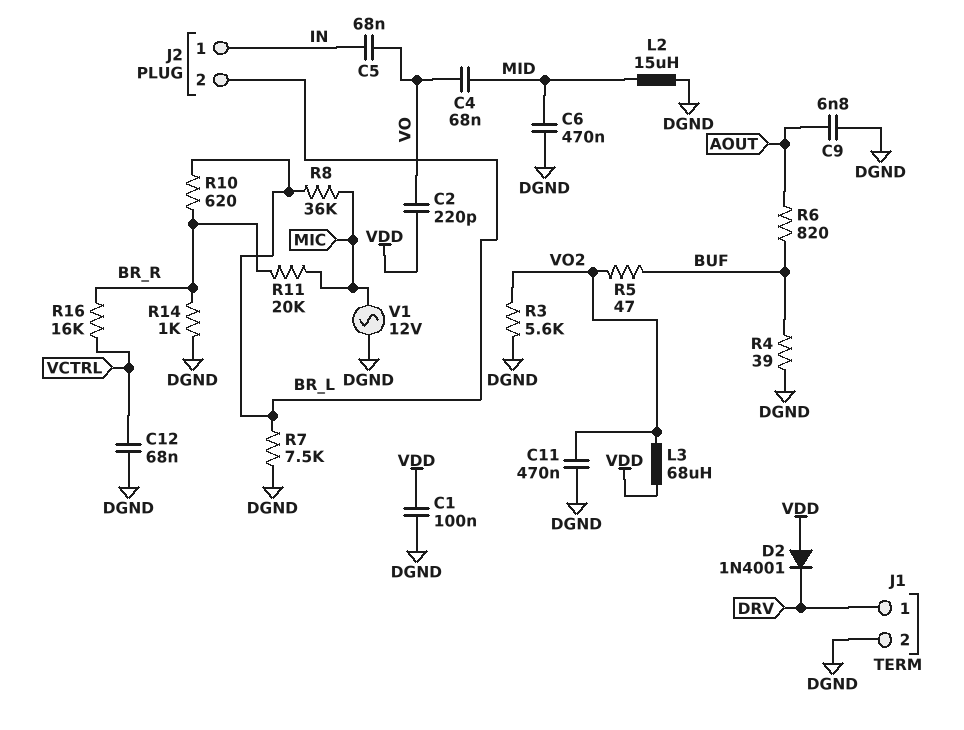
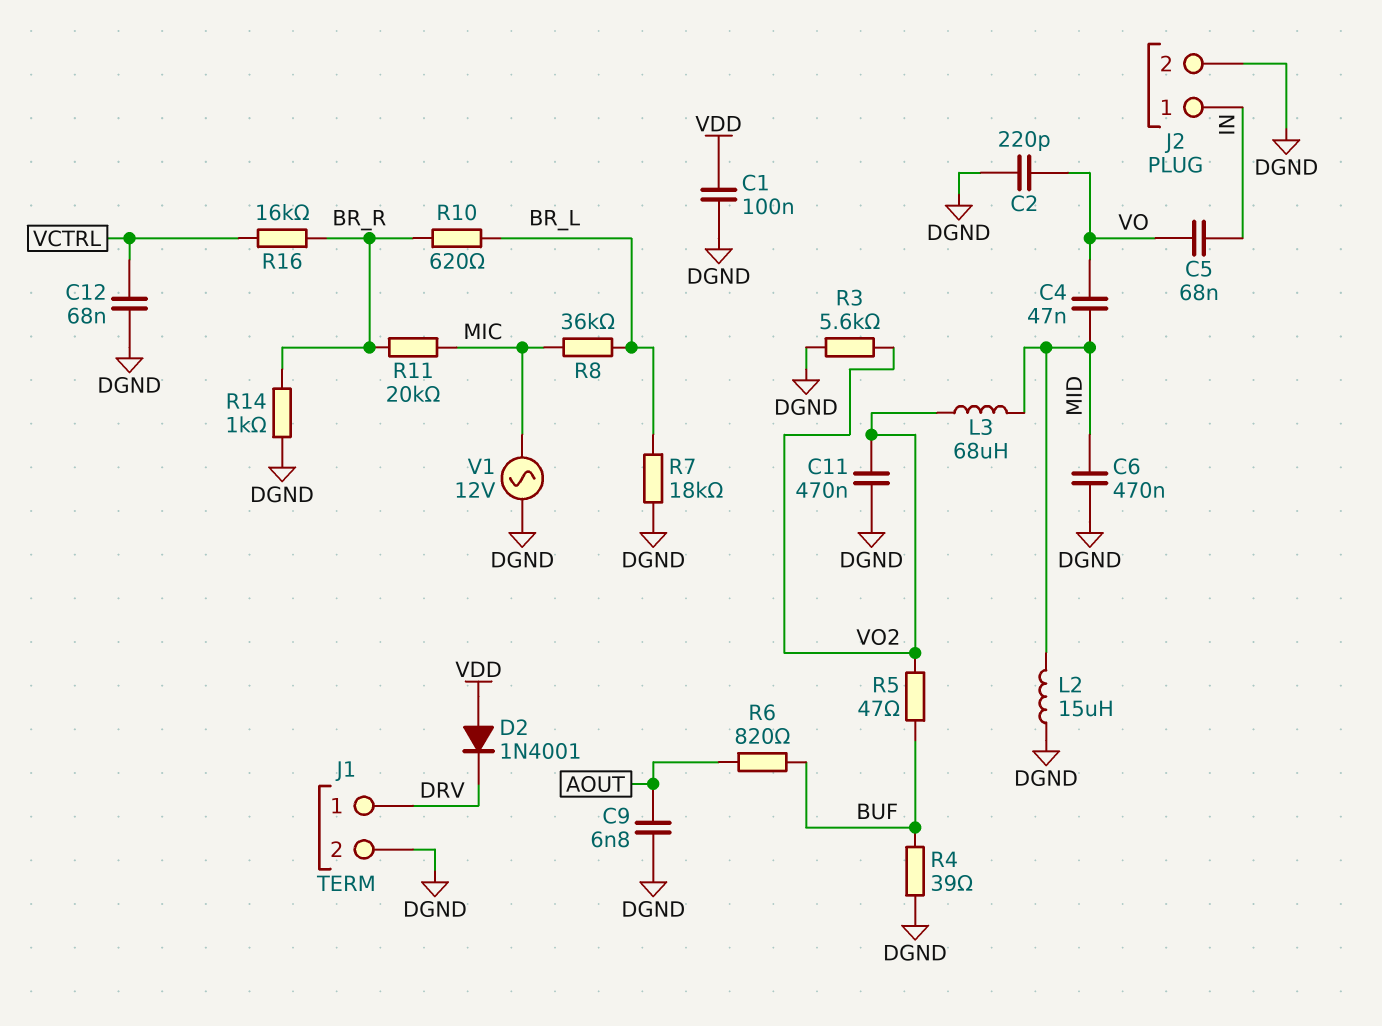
C2: 220pF (VDD, VO) -> 220pF (DGND, VO)
C4: 68nF (MID, VO) -> 47nF (MID, VO)
J2 pin 2: BR_L -> DGND
L3: 68uH (VDD, VO2) -> 68uH (MID, VO2)
R7: 7.5k (BR_L, DGND) -> 18k (BR_L, DGND)

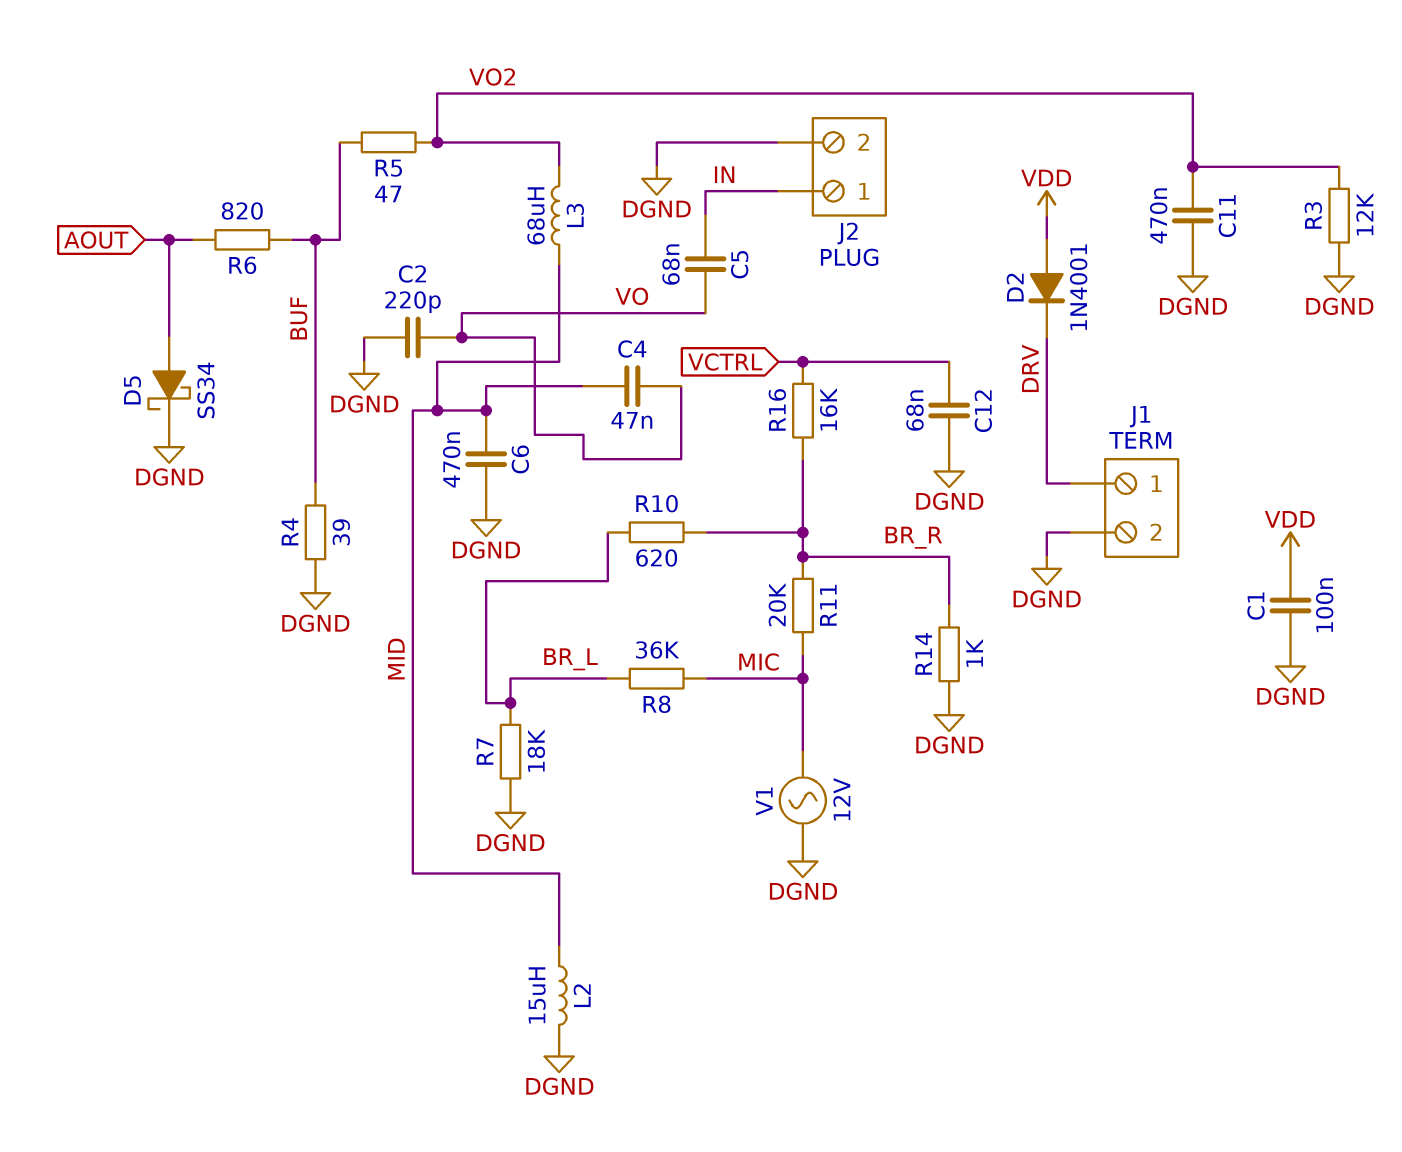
C9: 6.8nF (AOUT, DGND) -> none
D5: none -> schottky SS34 (A AOUT, K DGND)
R3: 5.6k (DGND, VO2) -> 12k (DGND, VO2)

